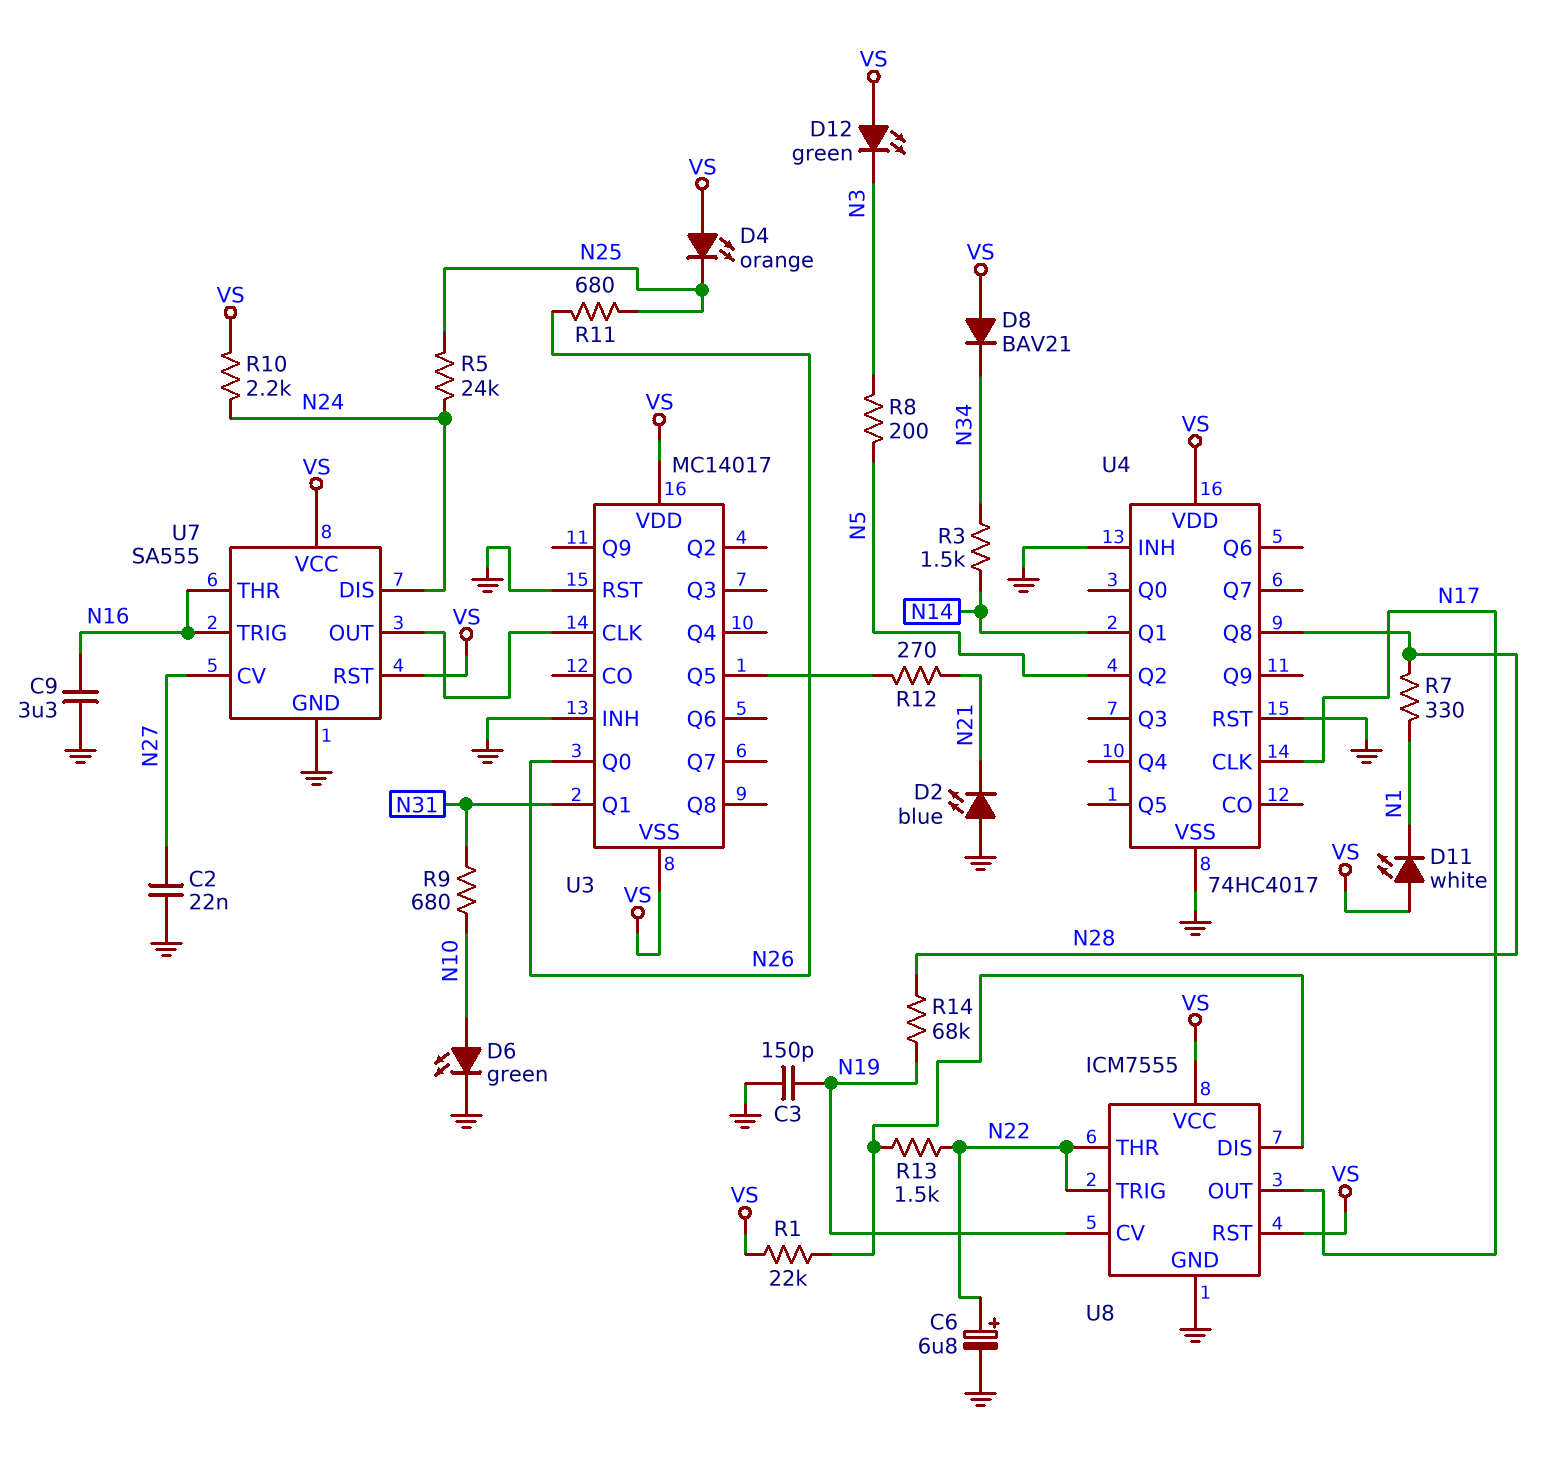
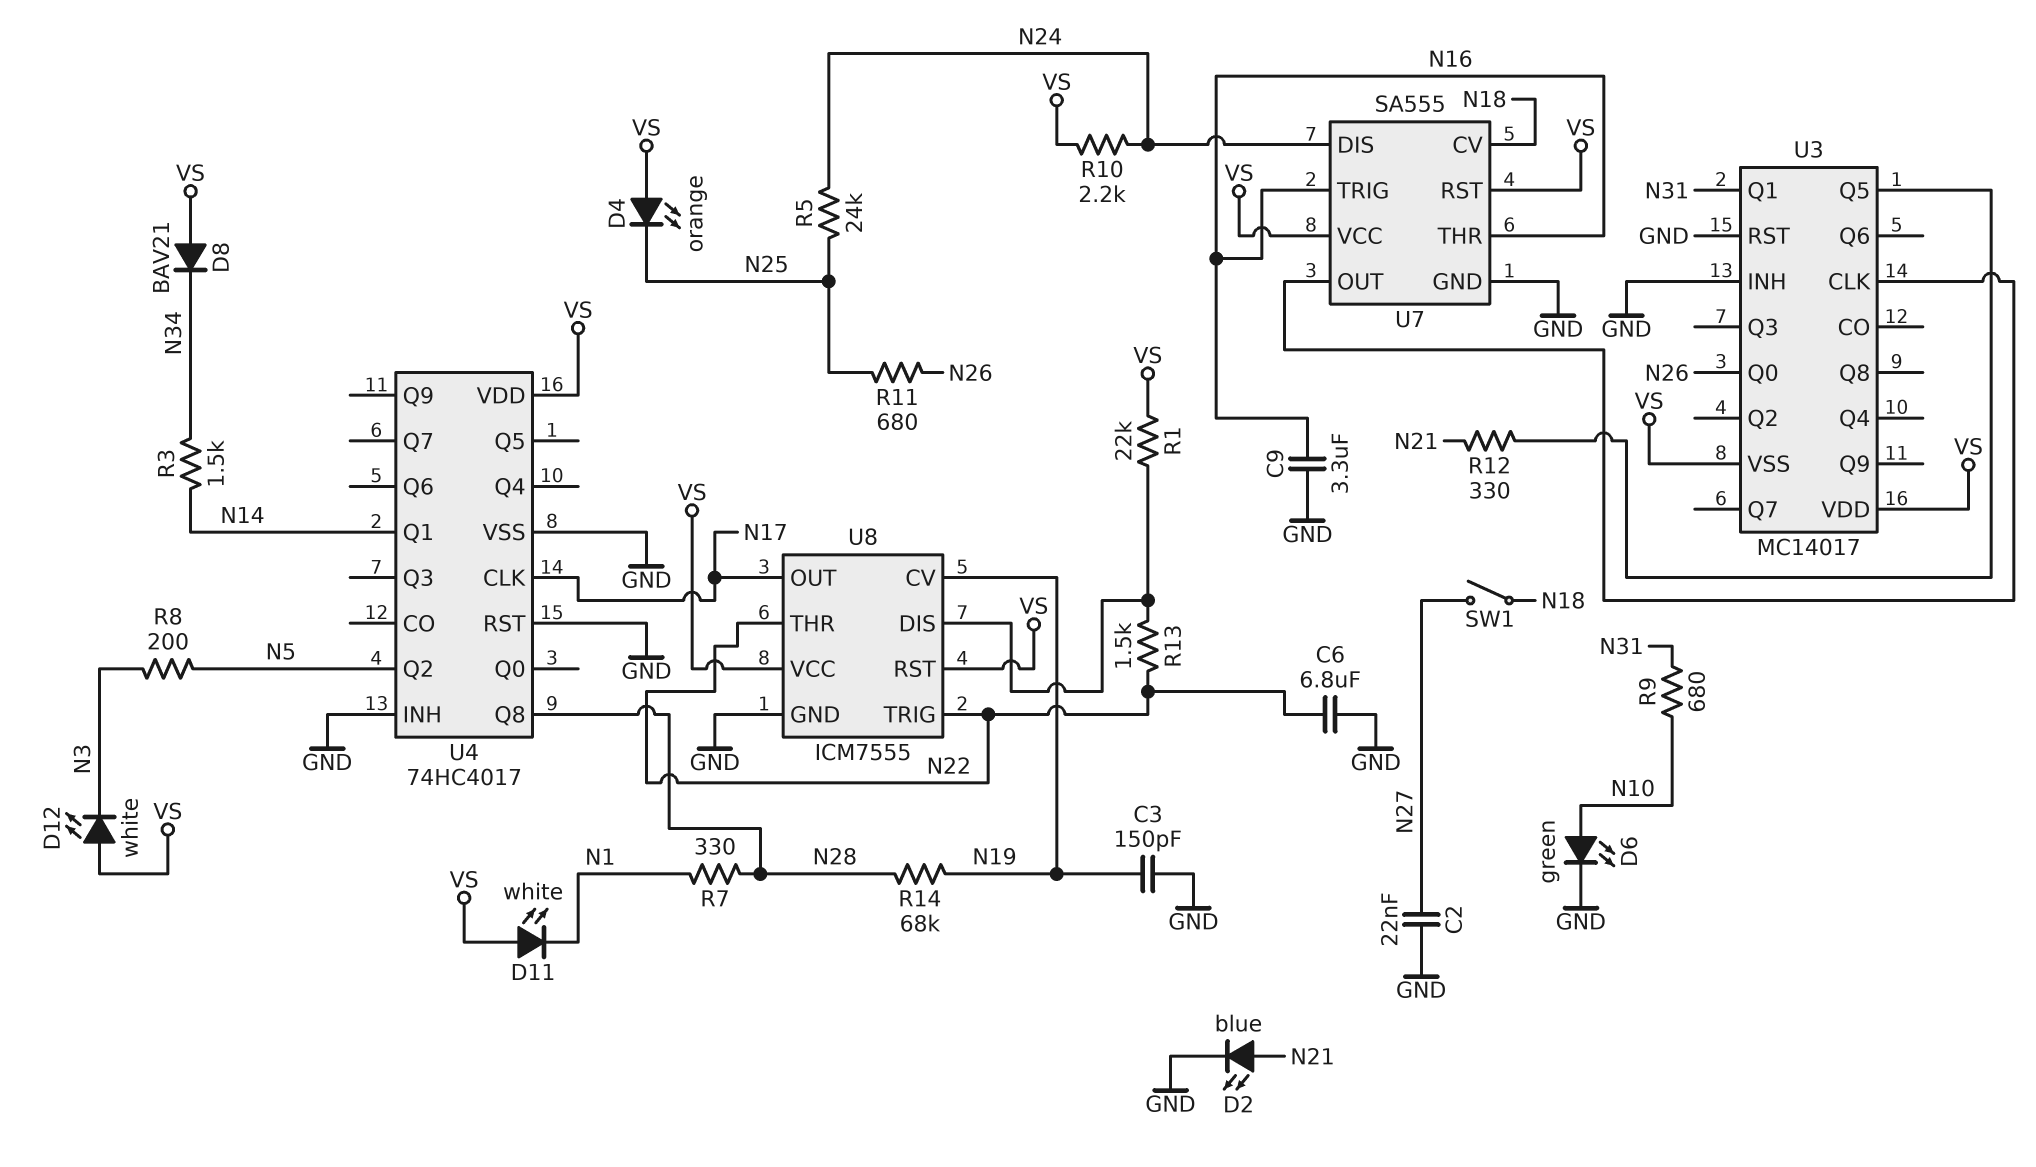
C6: 6.8uF (plus N22, minus GND) -> 6.8uF (GND, N22)
D2: LED blue (A GND, K N21) -> LED blue (A N21, K GND)
D12: LED green (A VS, K N3) -> LED white (A VS, K N3)
R12: 270 (N21, U3/Q5) -> 330 (N21, U3/Q5)
SW1: none -> switch (N18, N27)
U7 pin CV: N27 -> N18

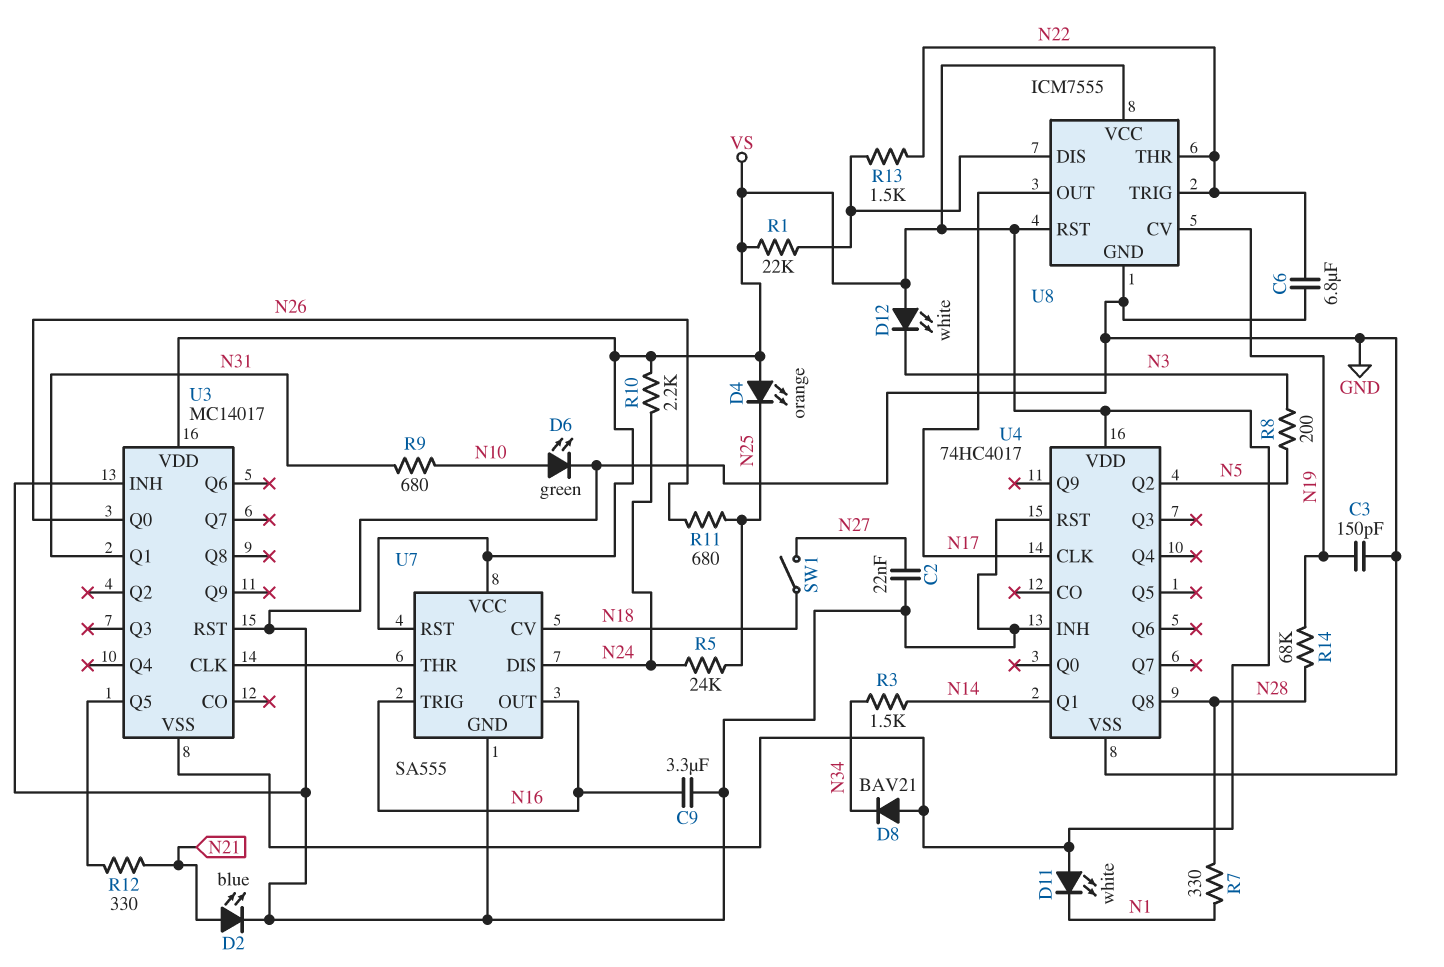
U7 pin OUT: U3/CLK -> N16
U7 pin THR: N16 -> U3/CLK

